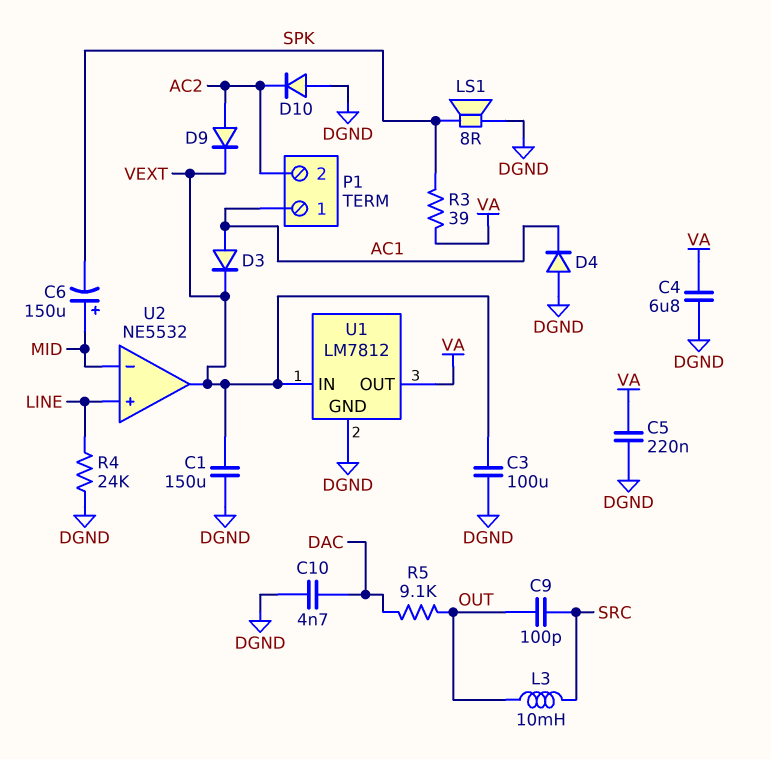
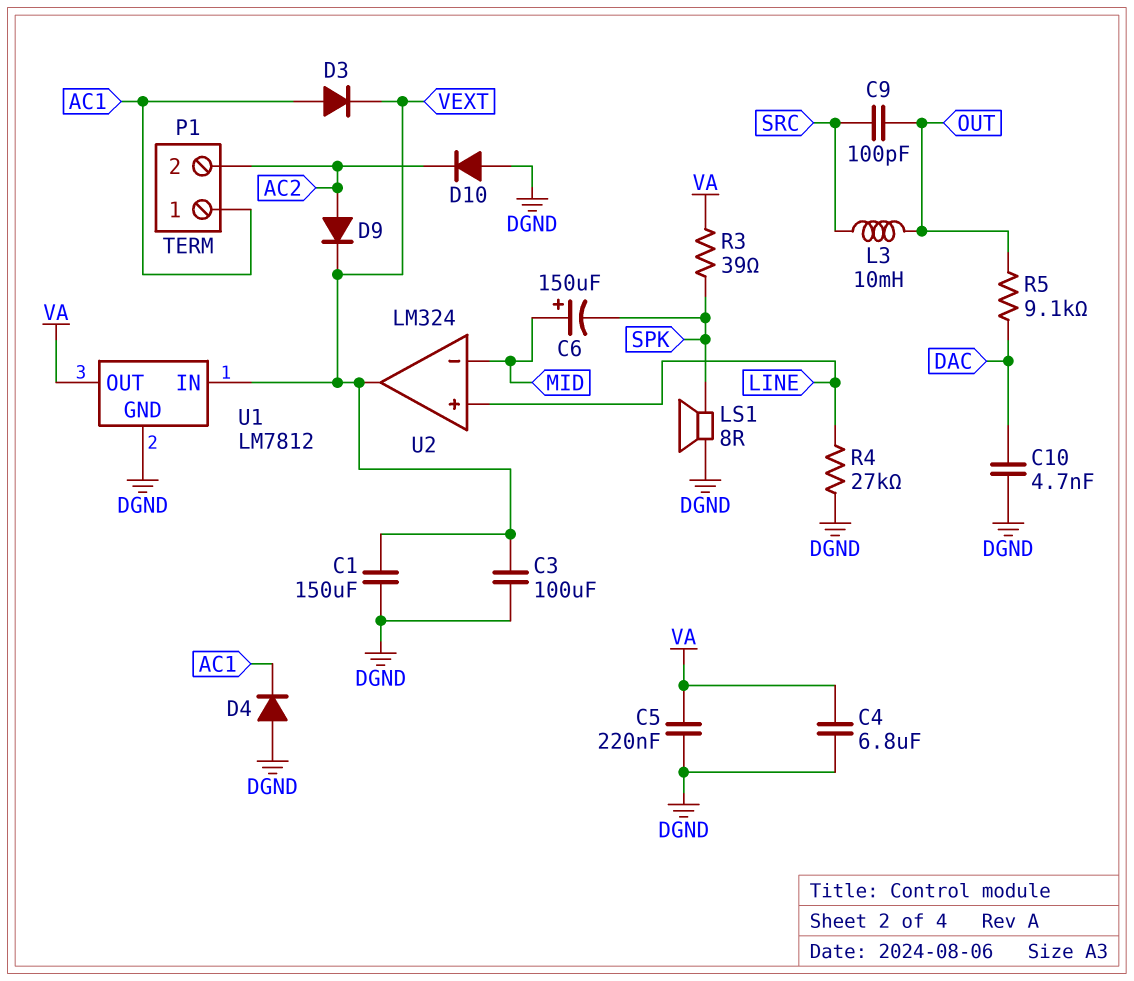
R4: 24k (DGND, LINE) -> 27k (DGND, LINE)
U2: NE5532 -> LM324

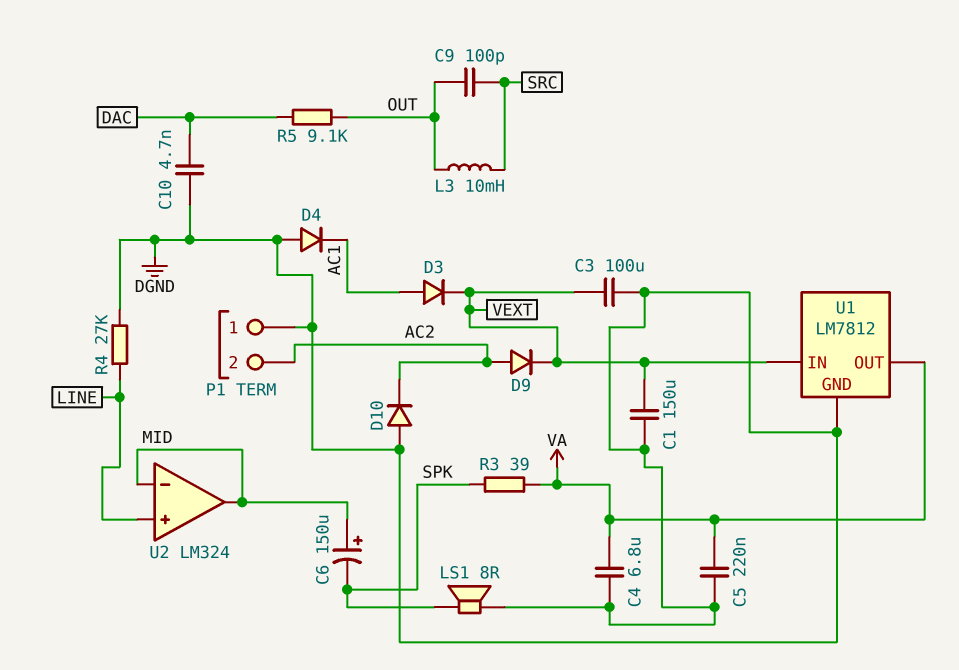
P1 pin 1: AC1 -> DGND
U2 pin out: VEXT -> MID

